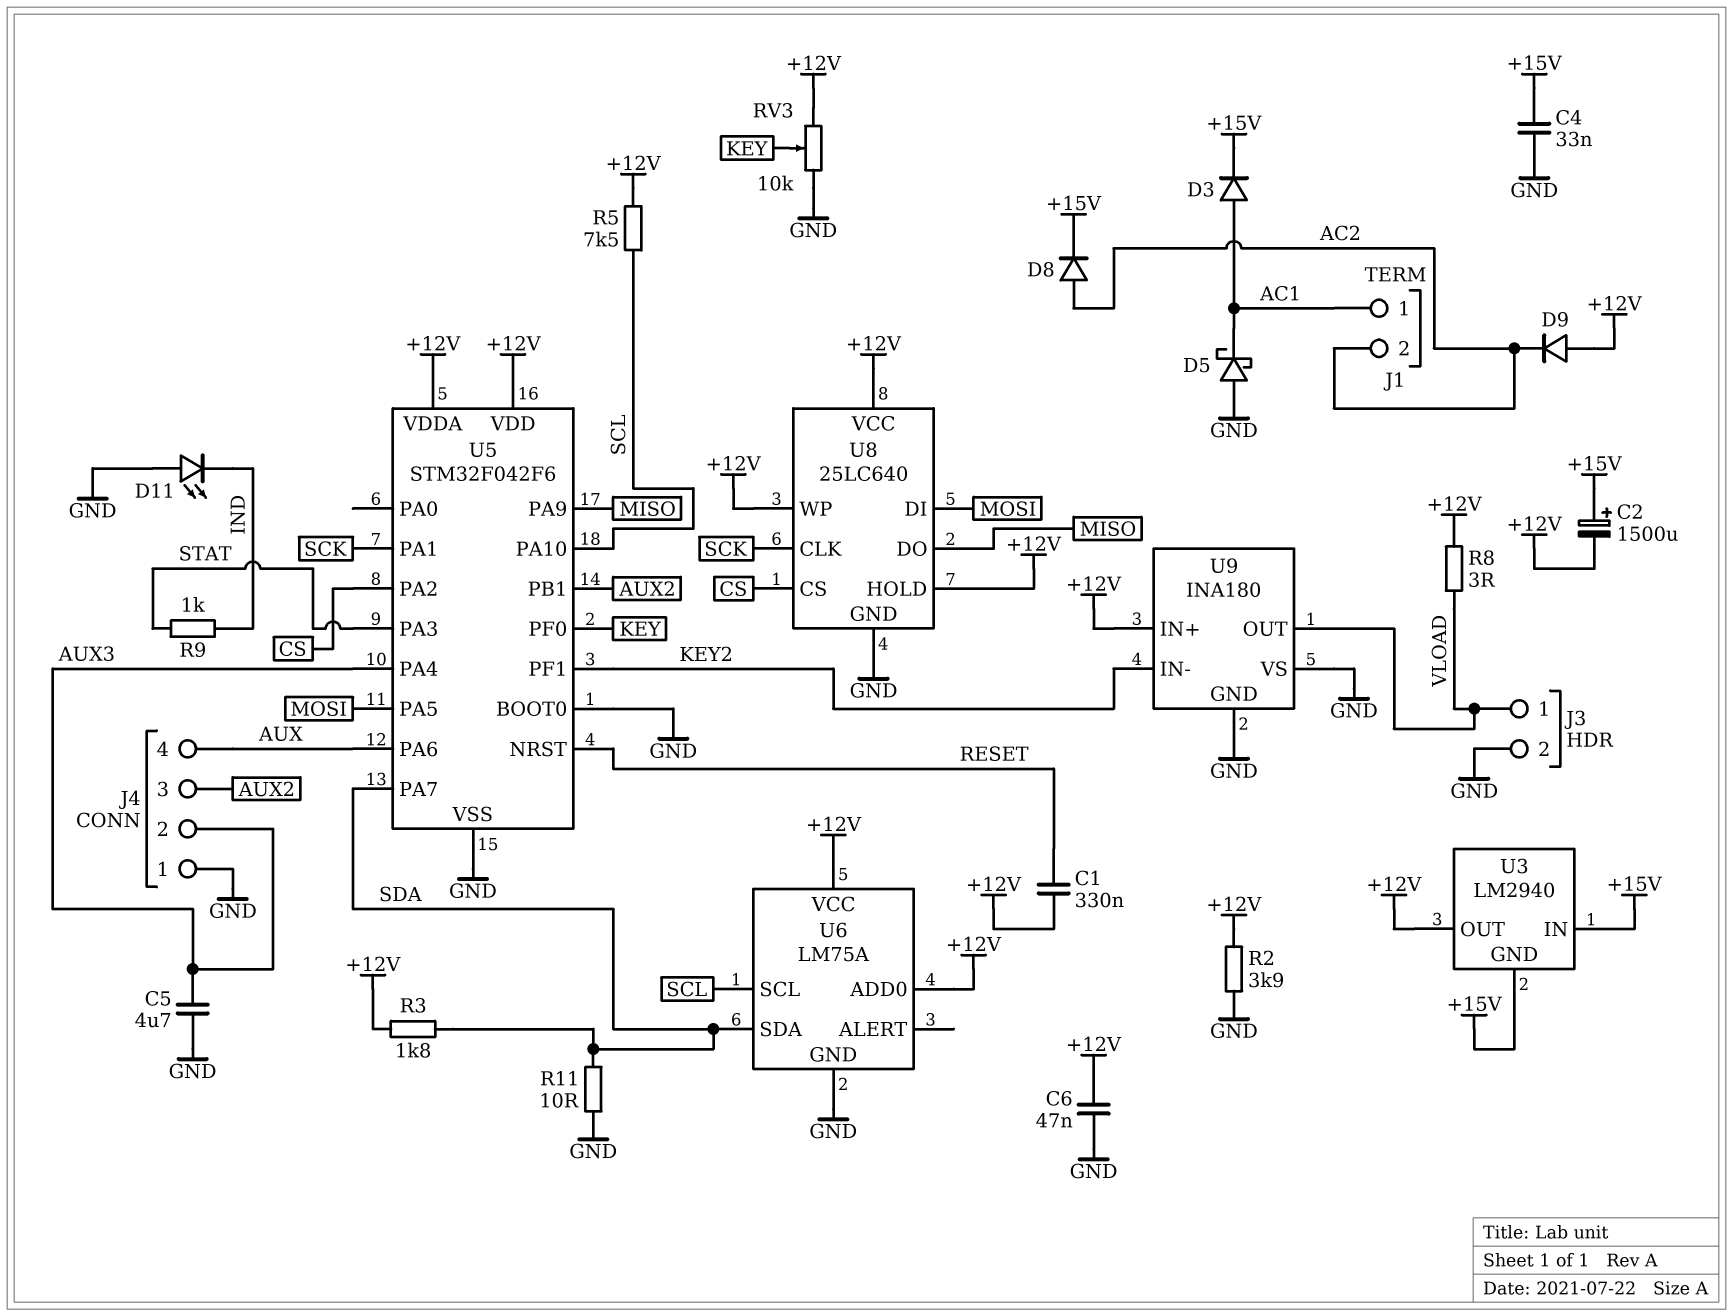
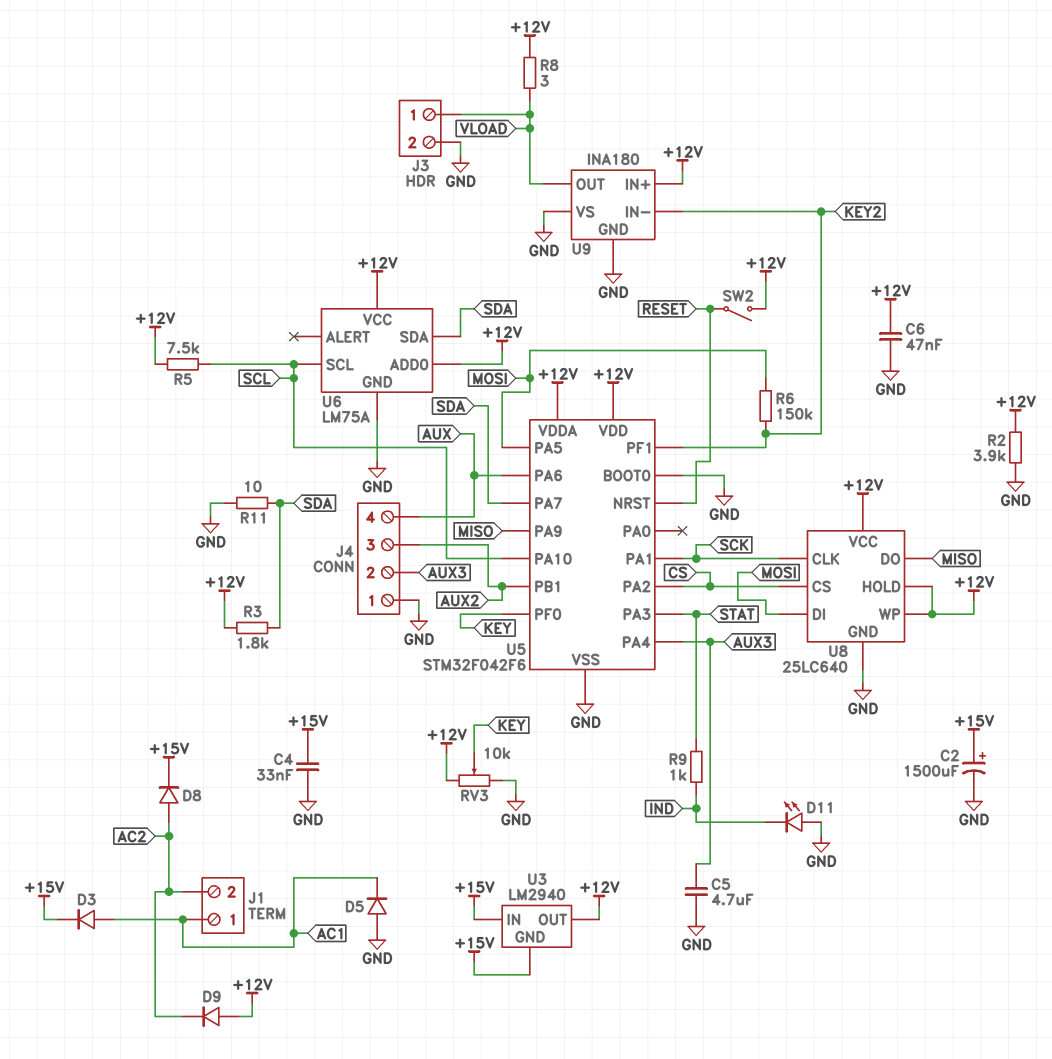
C1: 330nF (+12V, RESET) -> none
C2: 1500uF (plus +15V, minus +12V) -> 1500uF (plus +15V, minus GND)
D5: schottky (A GND, K AC1) -> diode (A GND, K AC1)
R6: none -> 150k (KEY2, MOSI)
SW2: none -> switch (+12V, RESET)

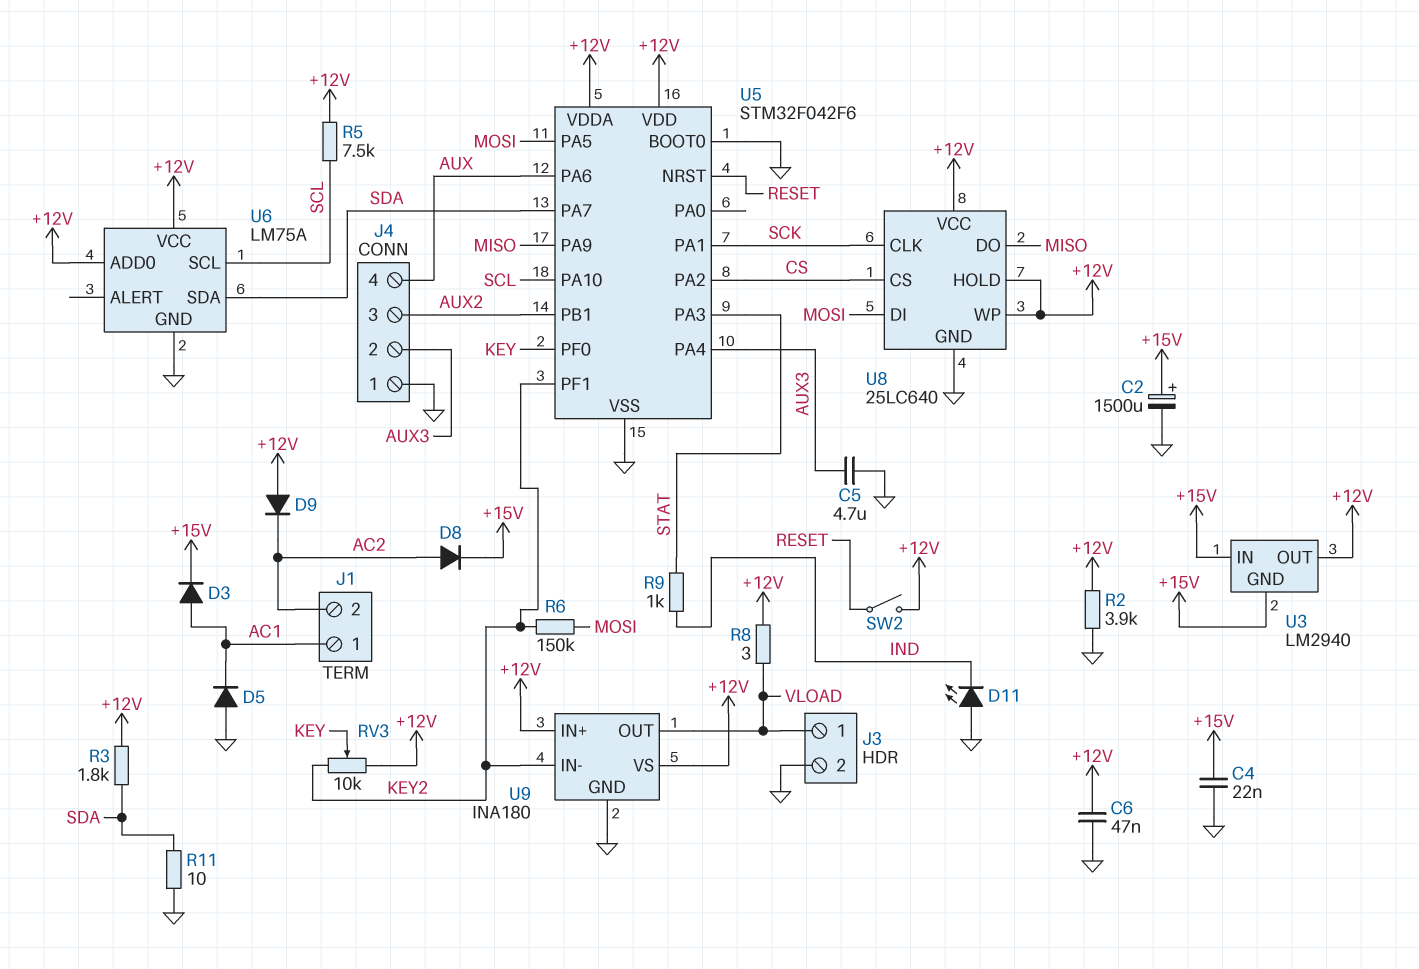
C4: 33nF (+15V, GND) -> 22nF (+15V, GND)
RV3: 10k (+12V, GND, wiper KEY) -> 10k (+12V, KEY2, wiper KEY)
U9 pin VS: GND -> +12V

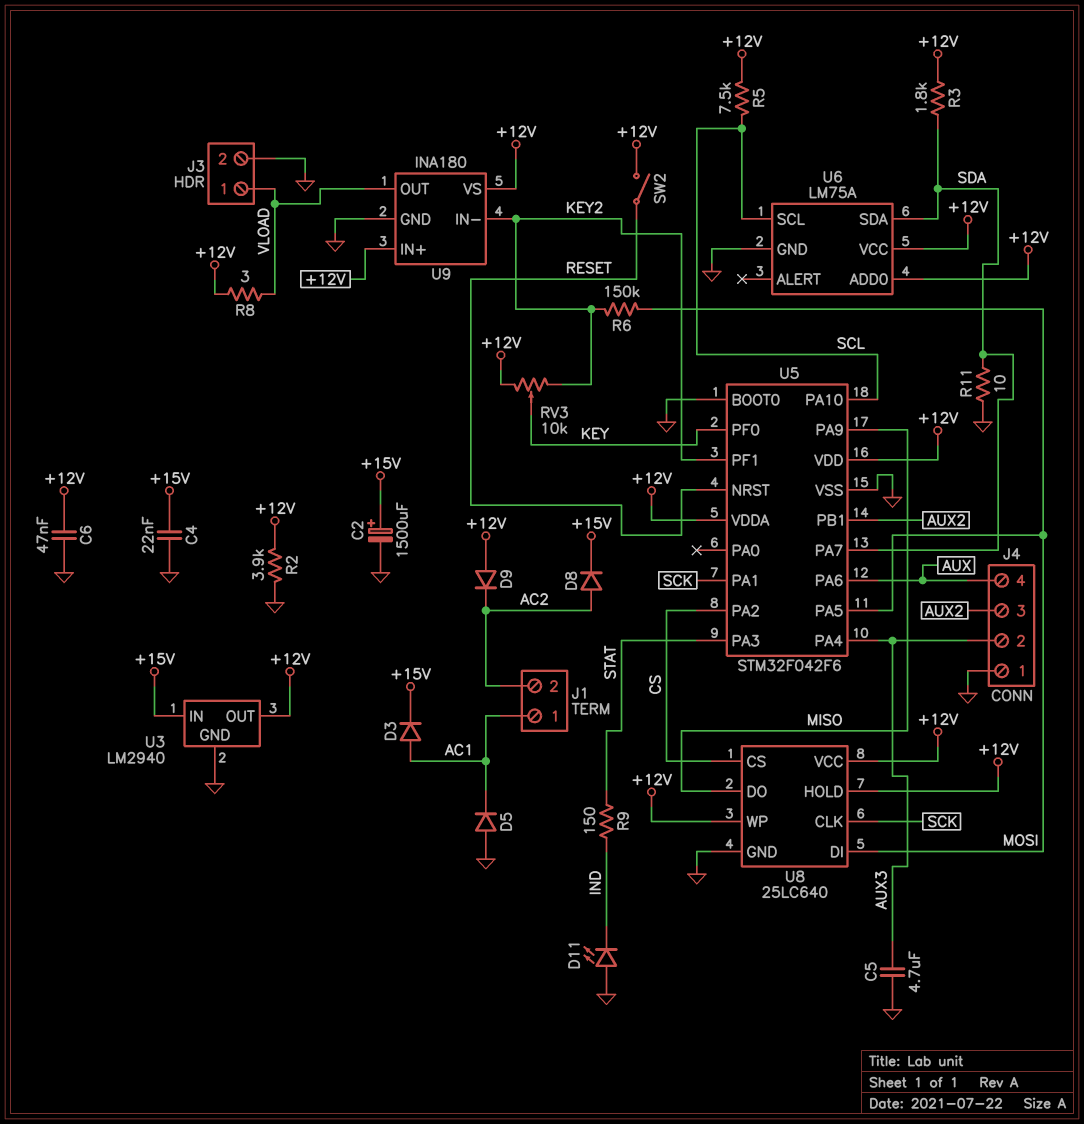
R9: 1k (IND, STAT) -> 150 (IND, STAT)
U3 pin GND: +15V -> GND

